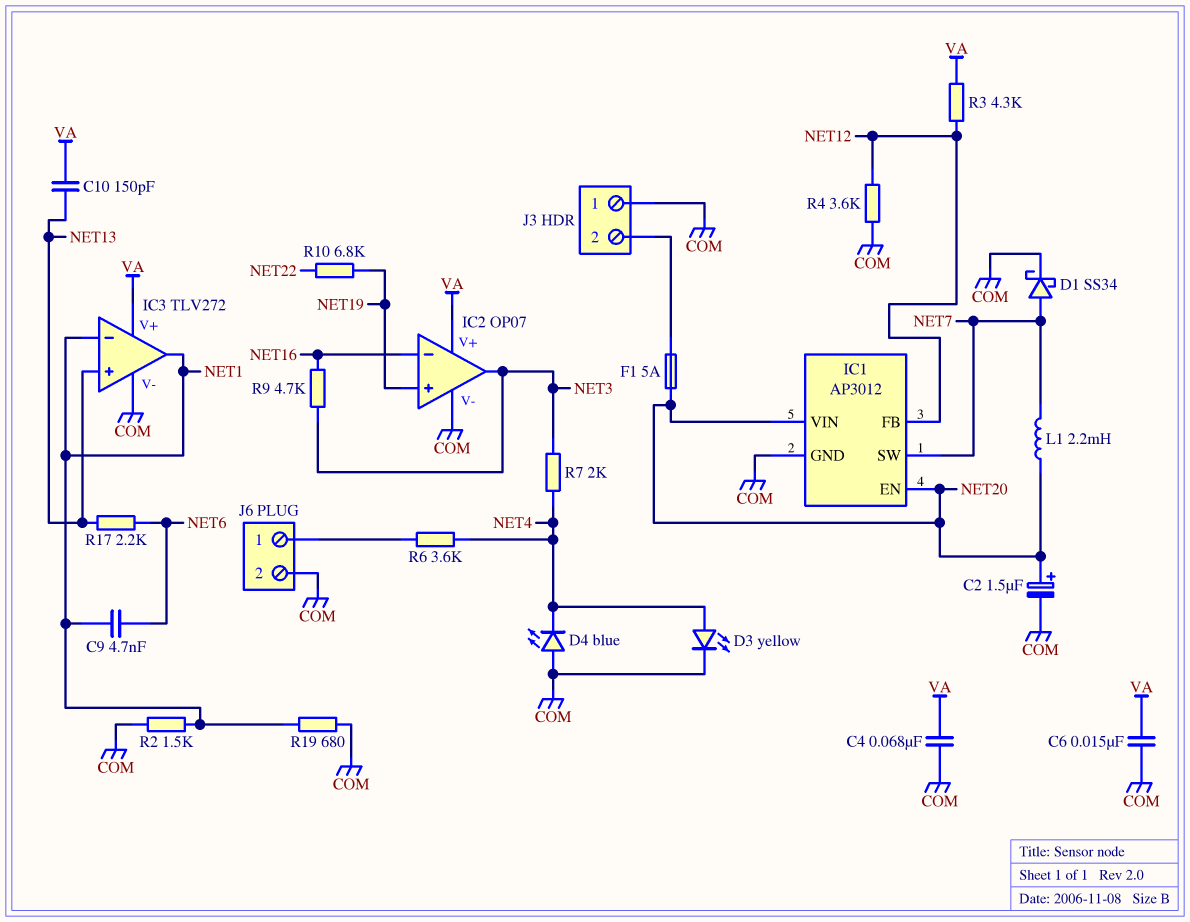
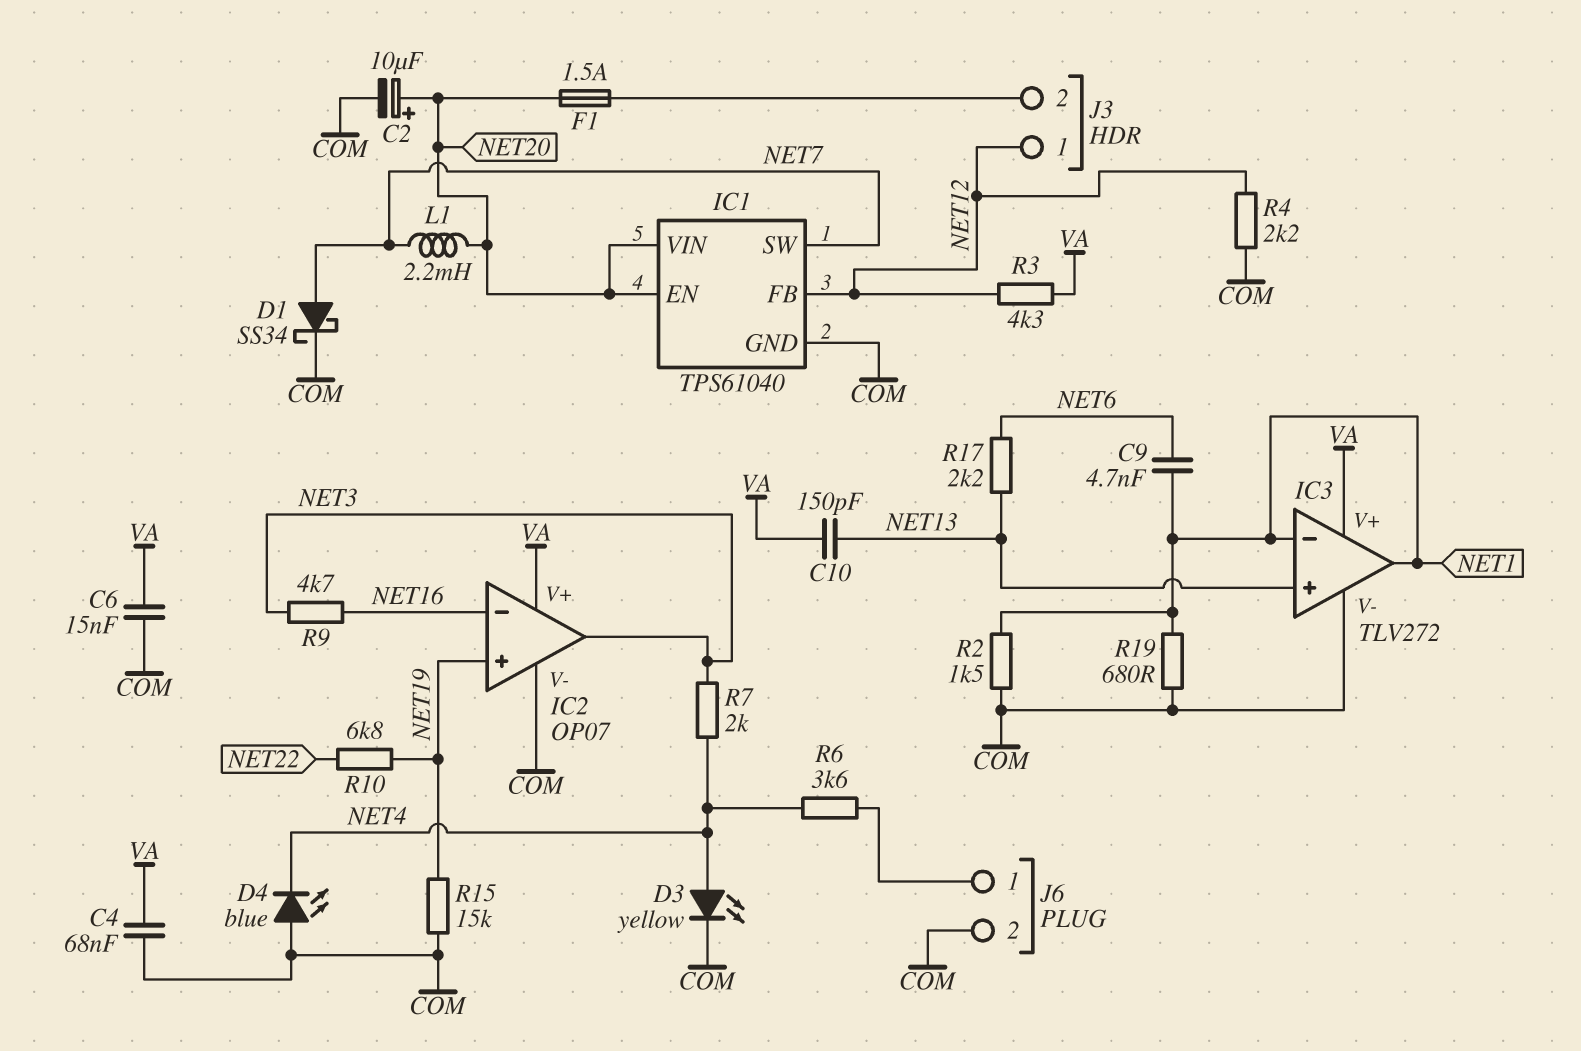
C2: 1.5uF (plus NET20, minus COM) -> 10uF (plus NET20, minus COM)
F1: 5A (J3/2, NET20) -> 1.5A (J3/2, NET20)
IC1: AP3012 -> TPS61040
J3 pin 1: COM -> NET12
R4: 3.6k (COM, NET12) -> 2.2k (COM, NET12)
R15: none -> 15k (COM, NET19)

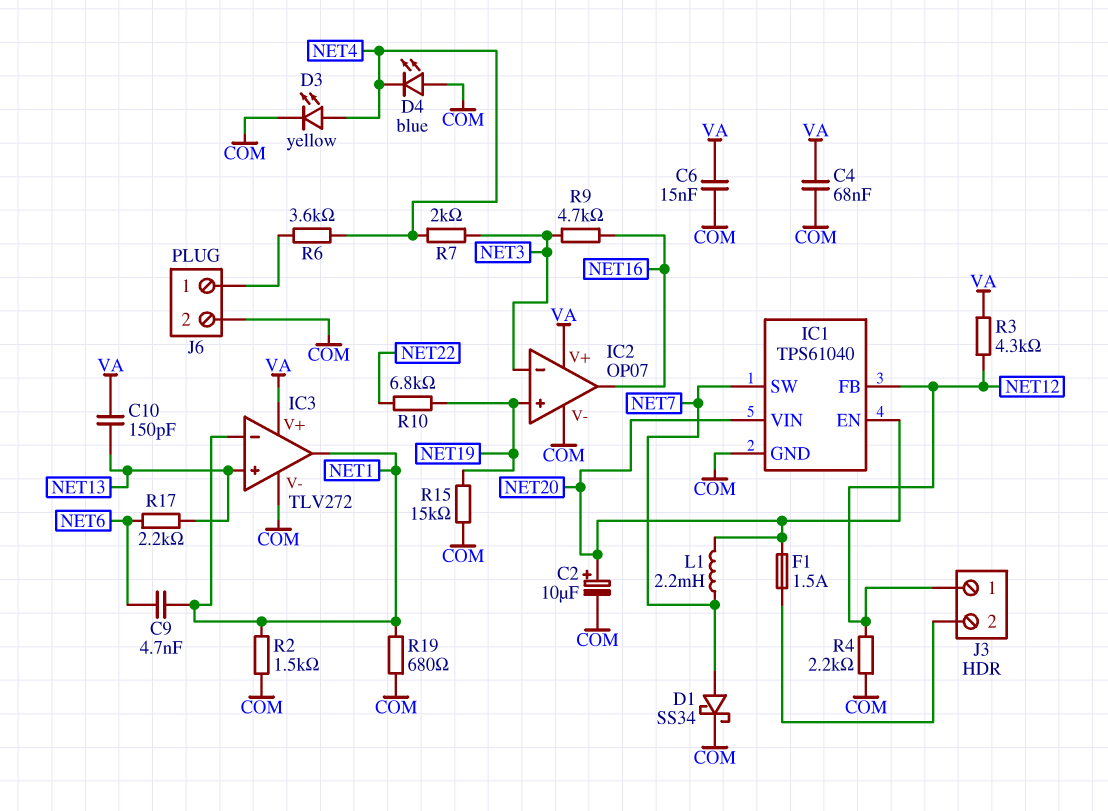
IC2 pin in-: NET16 -> NET3
IC2 pin out: NET3 -> NET16

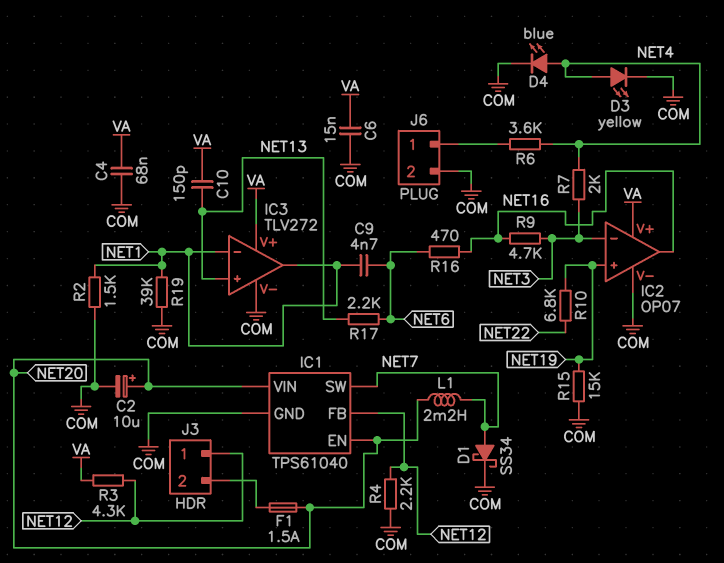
D4: LED blue (A COM, K NET4) -> LED blue (A NET4, K COM)
R16: none -> 470 (NET6, NET16)
R19: 680 (COM, NET1) -> 39k (COM, NET1)

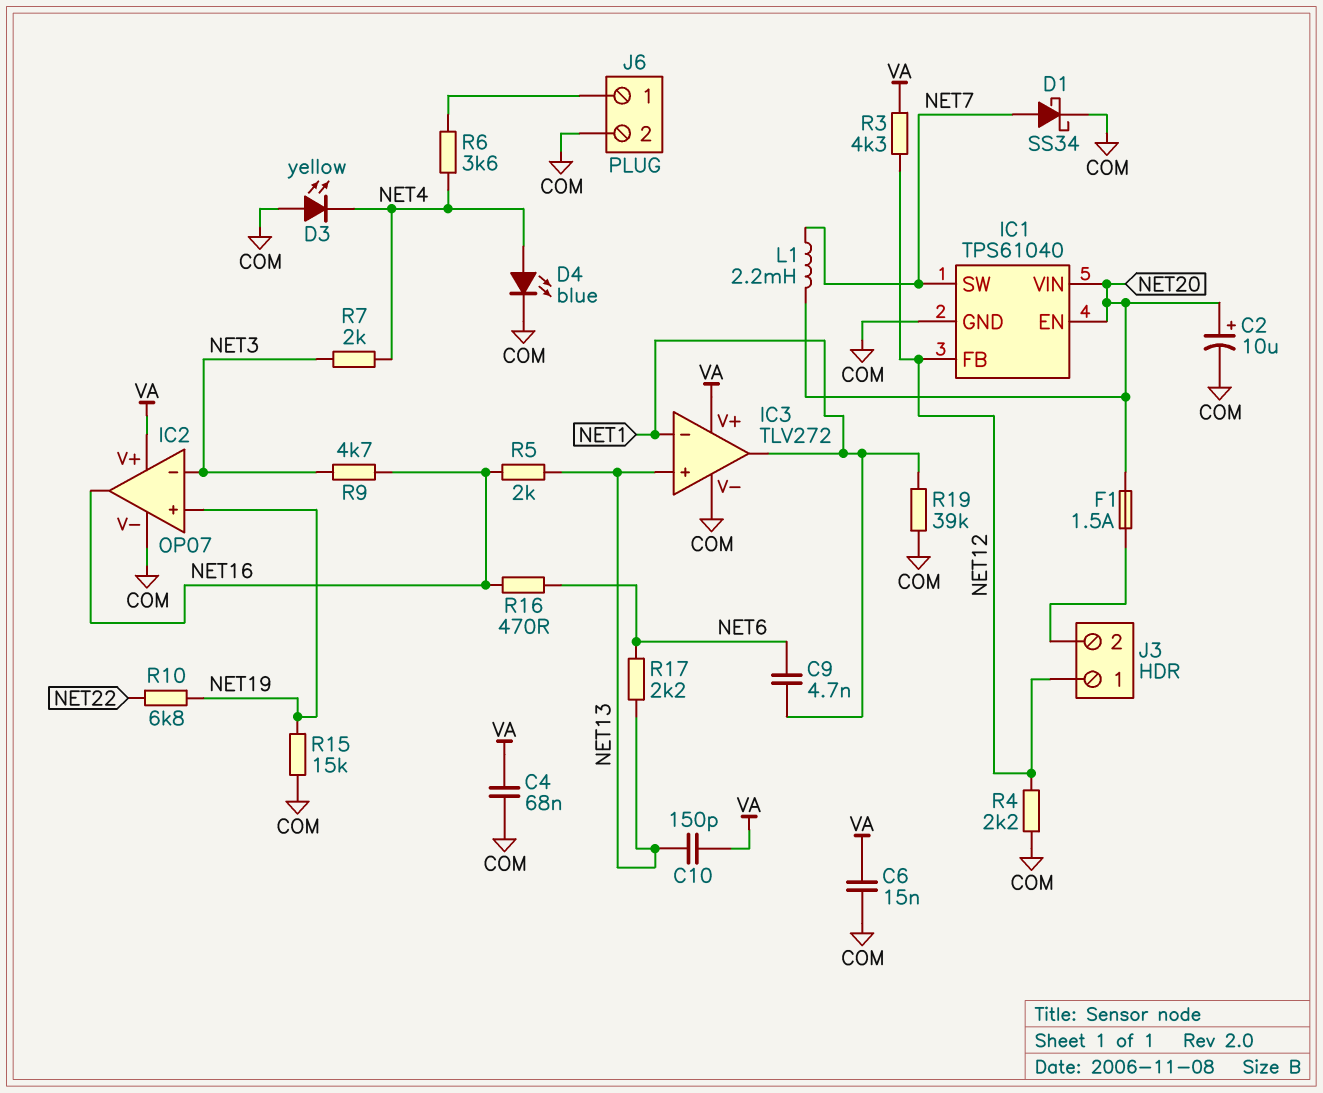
D3: LED yellow (A NET4, K COM) -> LED yellow (A COM, K NET4)
R2: 1.5k (COM, NET1) -> none
R5: none -> 2k (NET13, NET16)

